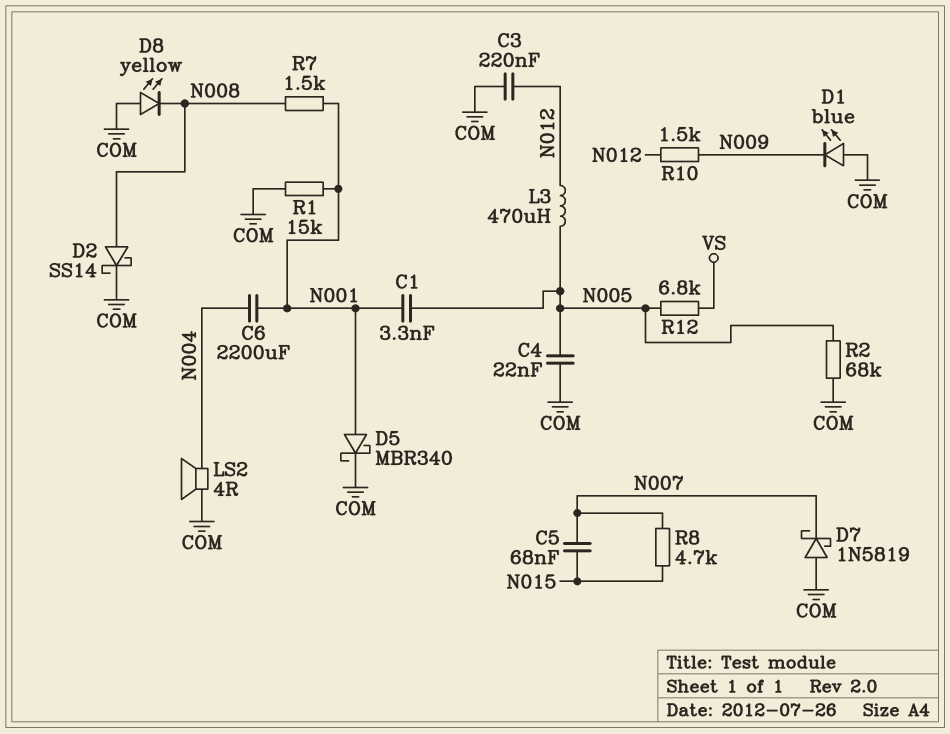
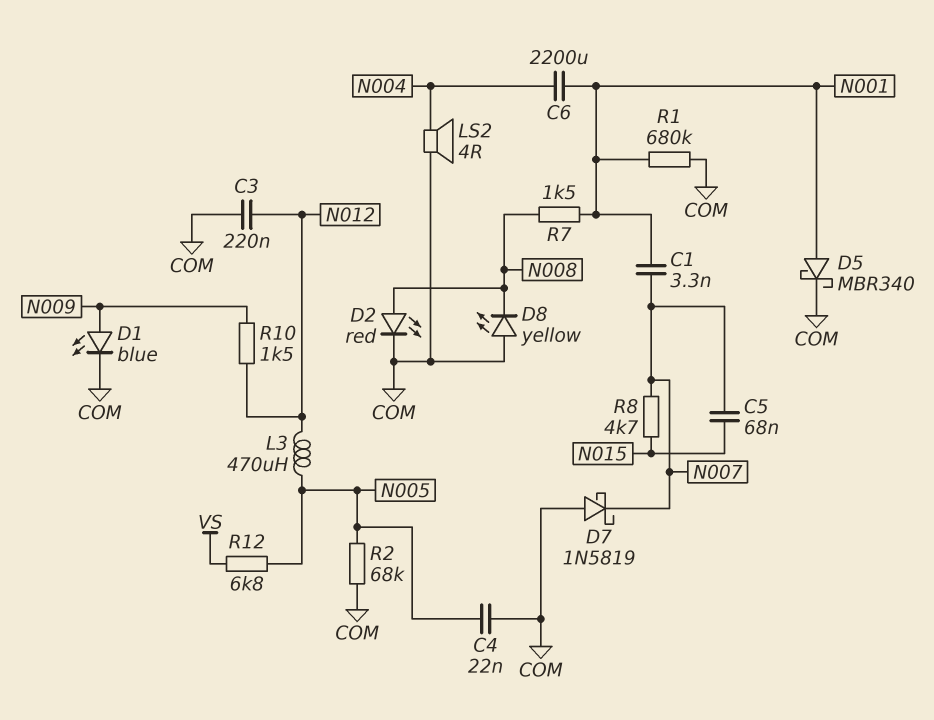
C1: 3.3nF (N001, N005) -> 3.3nF (N001, N007)
D1: LED blue (A COM, K N009) -> LED blue (A N009, K COM)
D2: schottky SS14 (A N008, K COM) -> LED red (A N008, K COM)
R1: 15k (COM, N001) -> 680k (COM, N001)

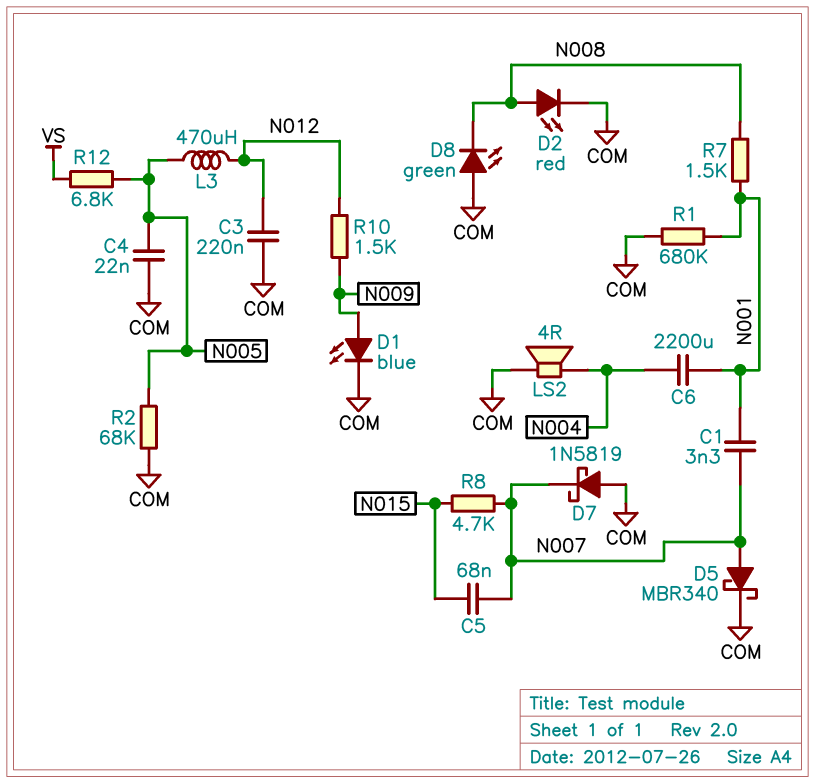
D5: schottky MBR340 (A N001, K COM) -> schottky MBR340 (A N007, K COM)
D8: LED yellow (A COM, K N008) -> LED green (A COM, K N008)

